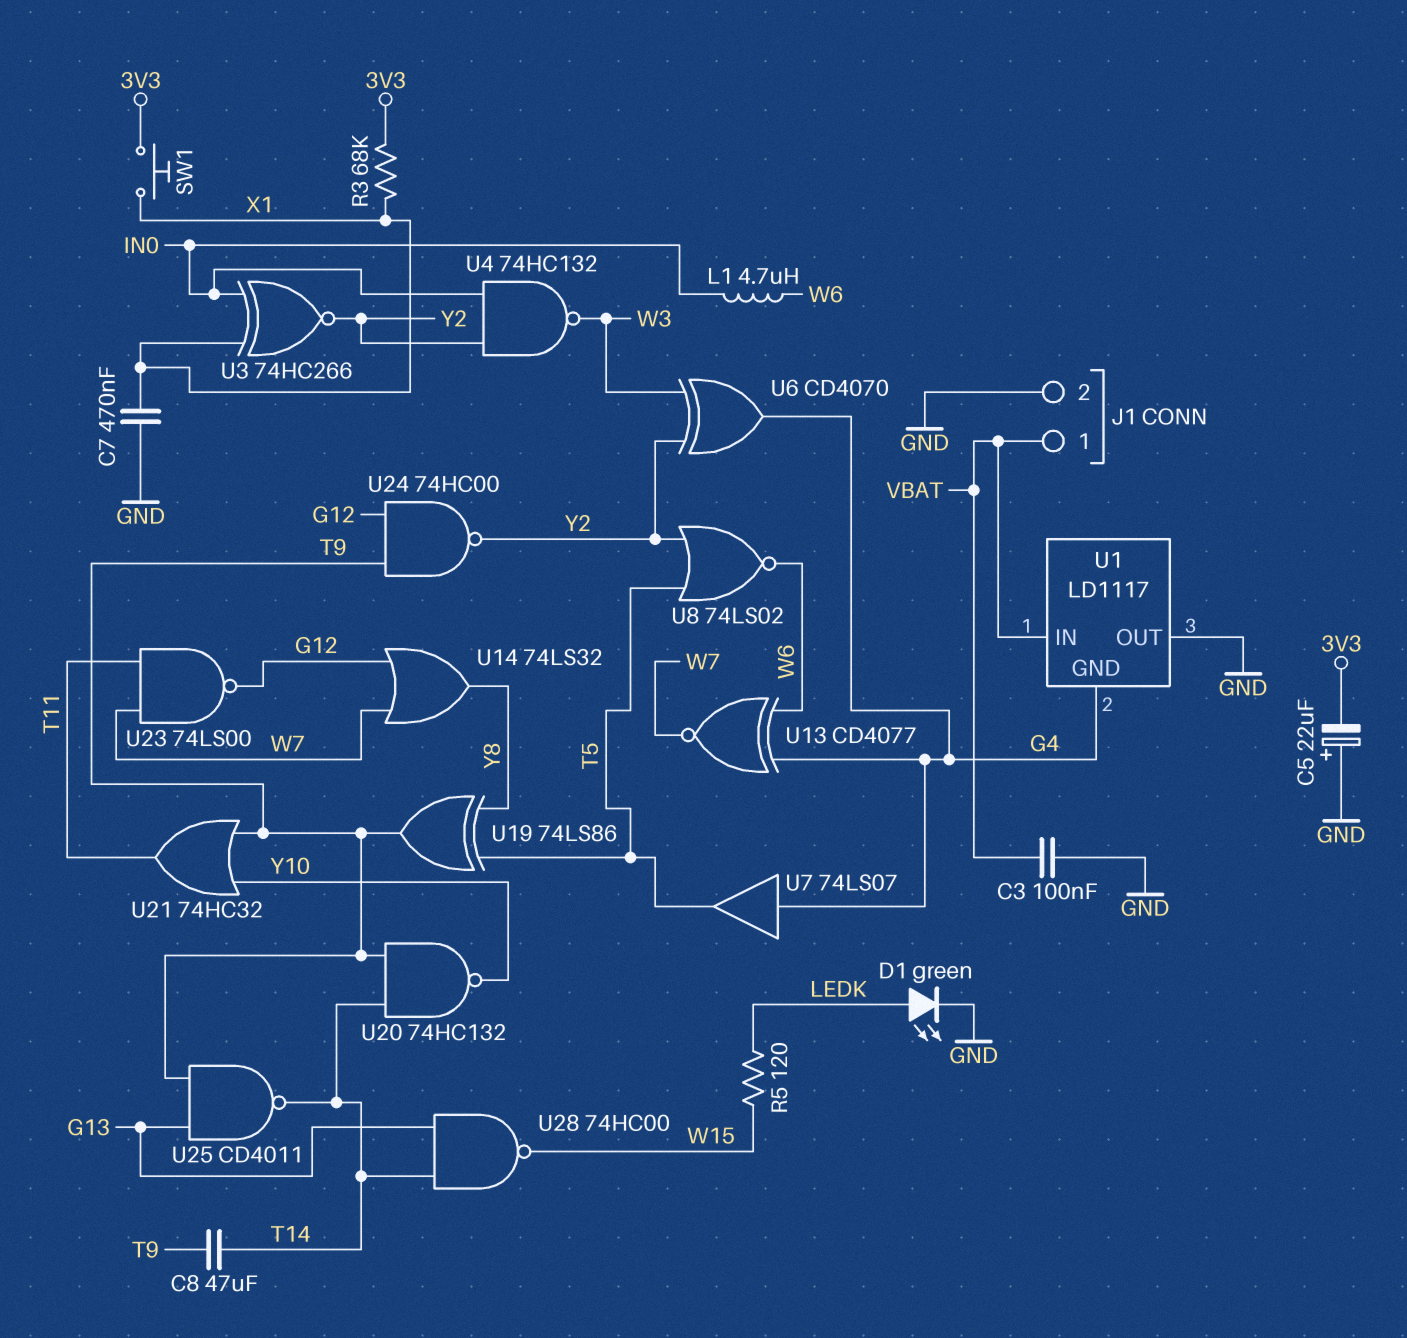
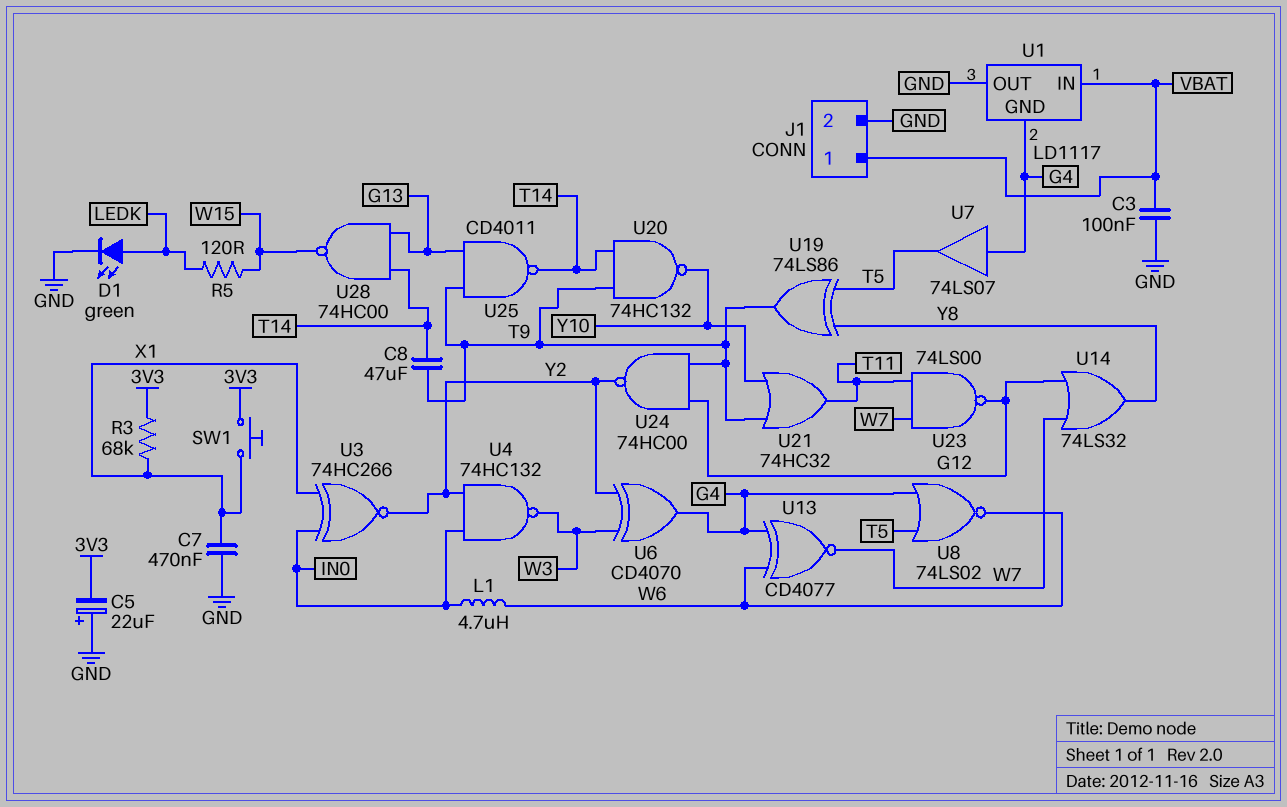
U8: NOR 74LS02 (in T5, in Y2, out W6) -> NOR 74LS02 (in G4, in T5, out W6)

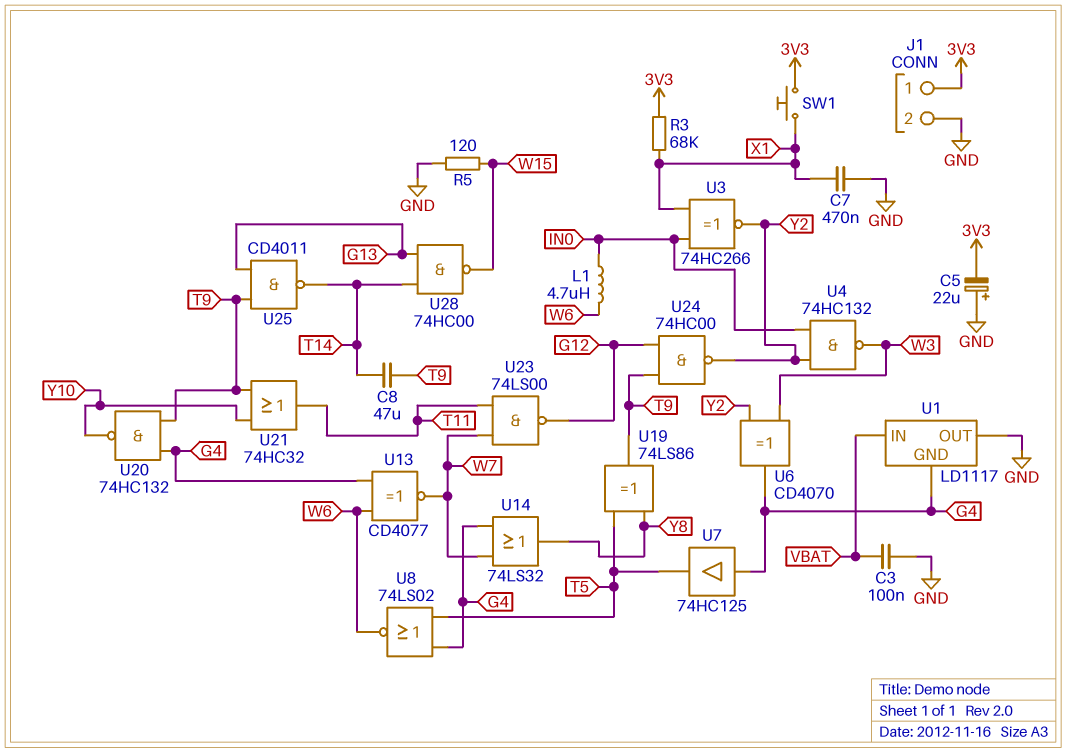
D1: LED green (A LEDK, K GND) -> none
J1 pin 1: VBAT -> 3V3
R5: 120 (LEDK, W15) -> 120 (GND, W15)
U7: buffer 74LS07 (in G4, out T5) -> buffer 74HC125 (in G4, out T5)
U14: OR 74LS32 (in G12, in W7, out Y8) -> OR 74LS32 (in G4, in W7, out Y8)
U20: NAND 74HC132 (in T9, in T14, out Y10) -> NAND 74HC132 (in G4, in T9, out Y10)

